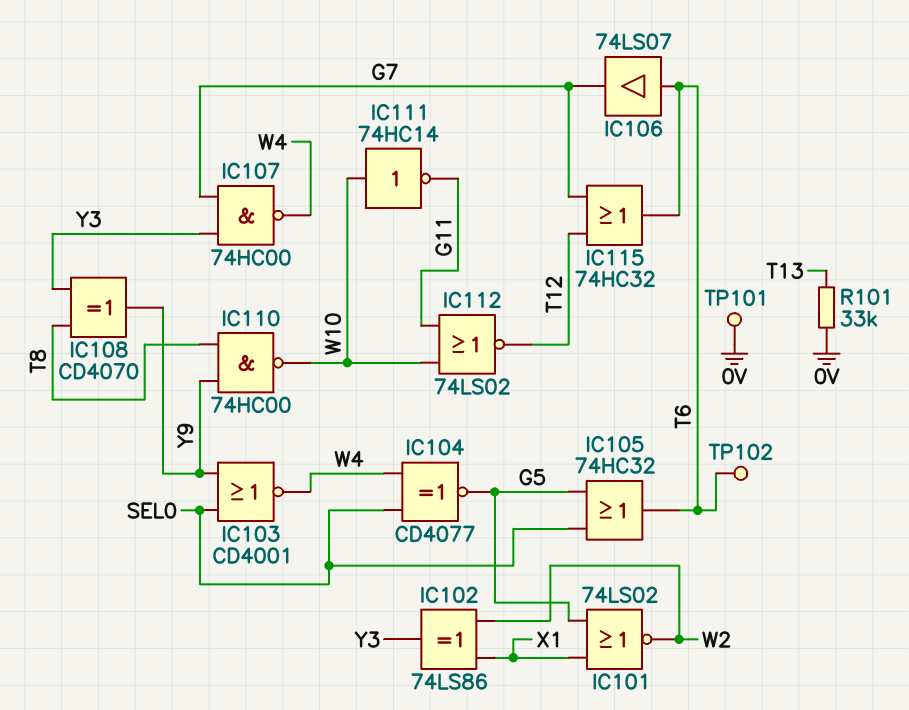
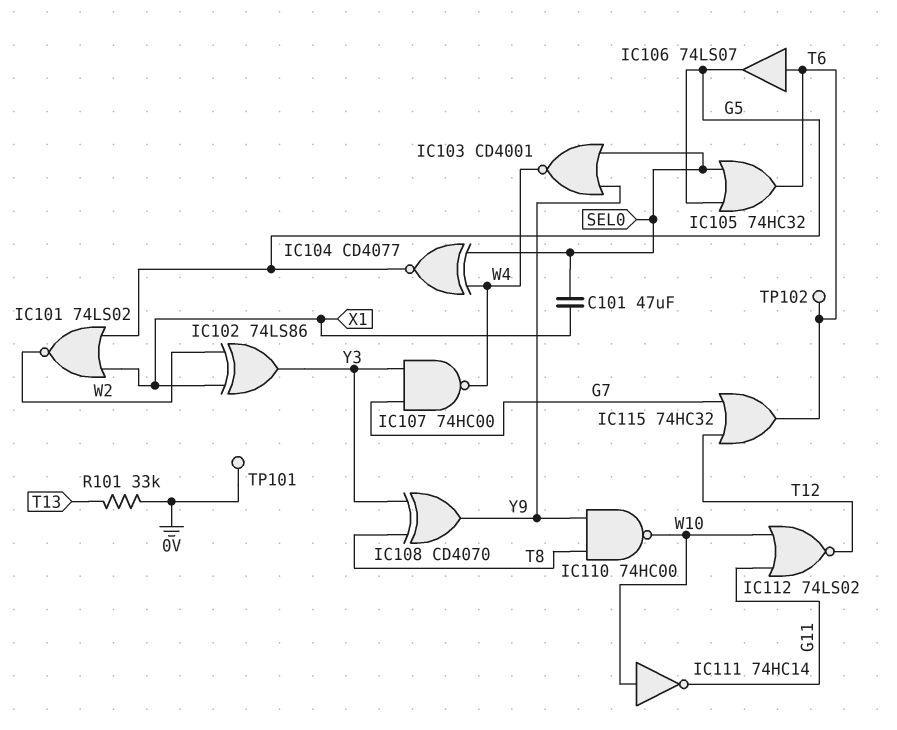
C101: none -> 47uF (SEL0, X1)
IC106: buffer 74LS07 (in T6, out G7) -> buffer 74LS07 (in T6, out G5)

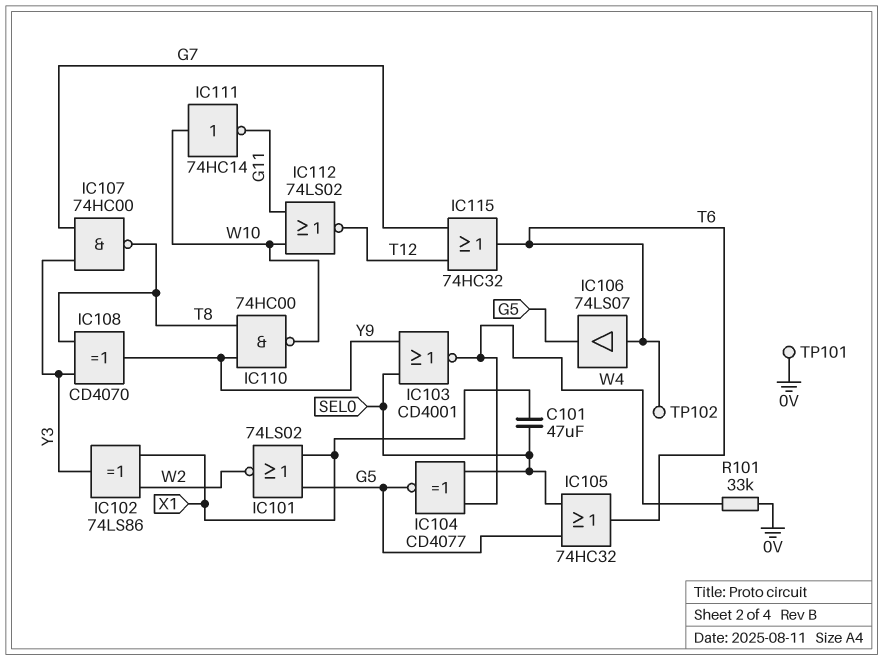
IC107: NAND 74HC00 (in G7, in Y3, out W4) -> NAND 74HC00 (in G7, in Y3, out T8)
R101: 33k (0V, T13) -> 33k (0V, W4)

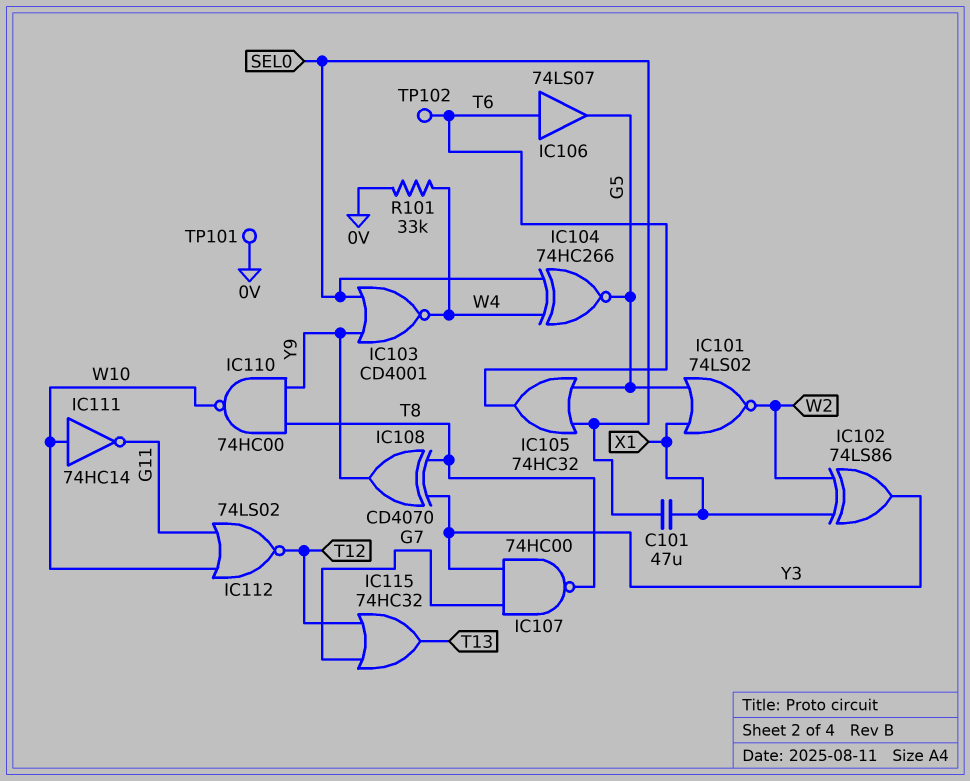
IC104: XNOR CD4077 (in SEL0, in W4, out G5) -> XNOR 74HC266 (in SEL0, in W4, out G5)
IC115: OR 74HC32 (in G7, in T12, out T6) -> OR 74HC32 (in G7, in T12, out T13)

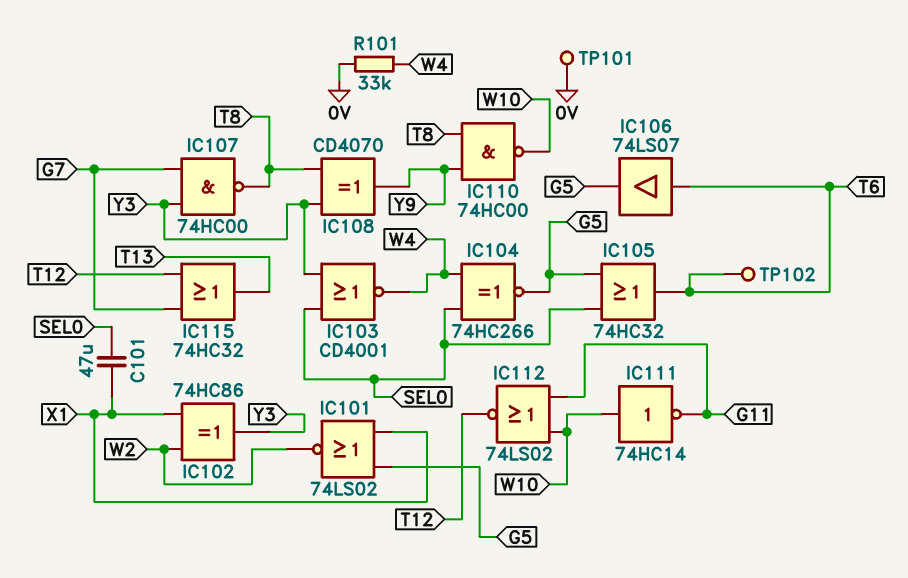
IC102: XOR 74LS86 (in W2, in X1, out Y3) -> XOR 74HC86 (in W2, in X1, out Y3)
IC103: NOR CD4001 (in SEL0, in Y9, out W4) -> NOR CD4001 (in SEL0, in Y3, out W4)

